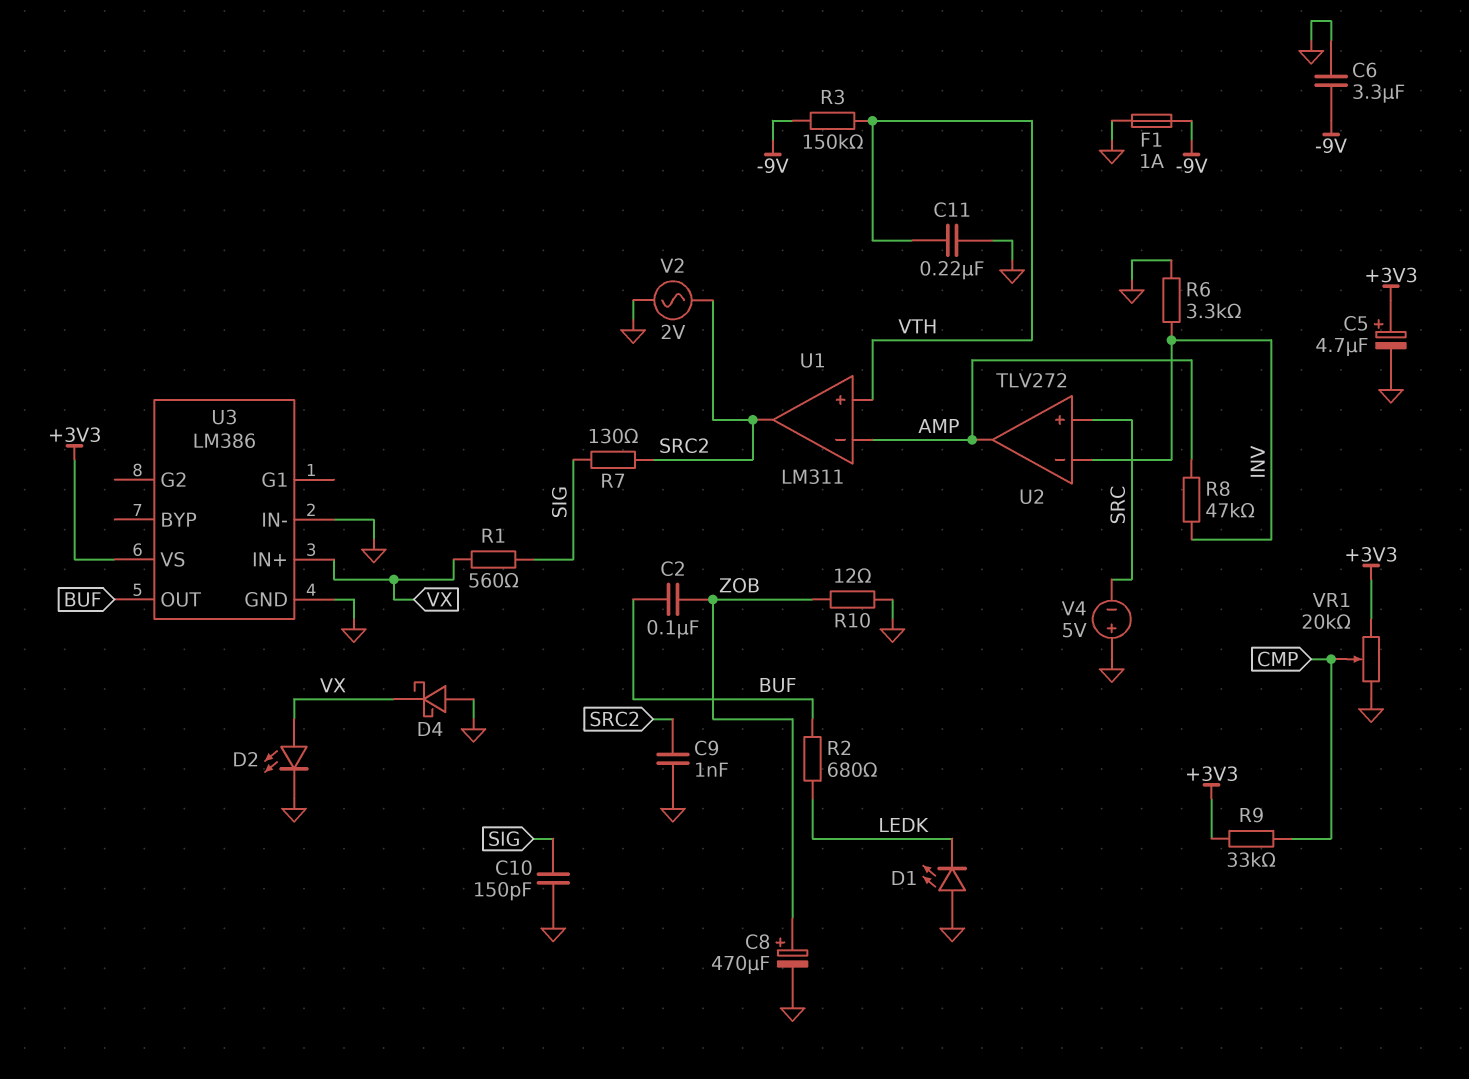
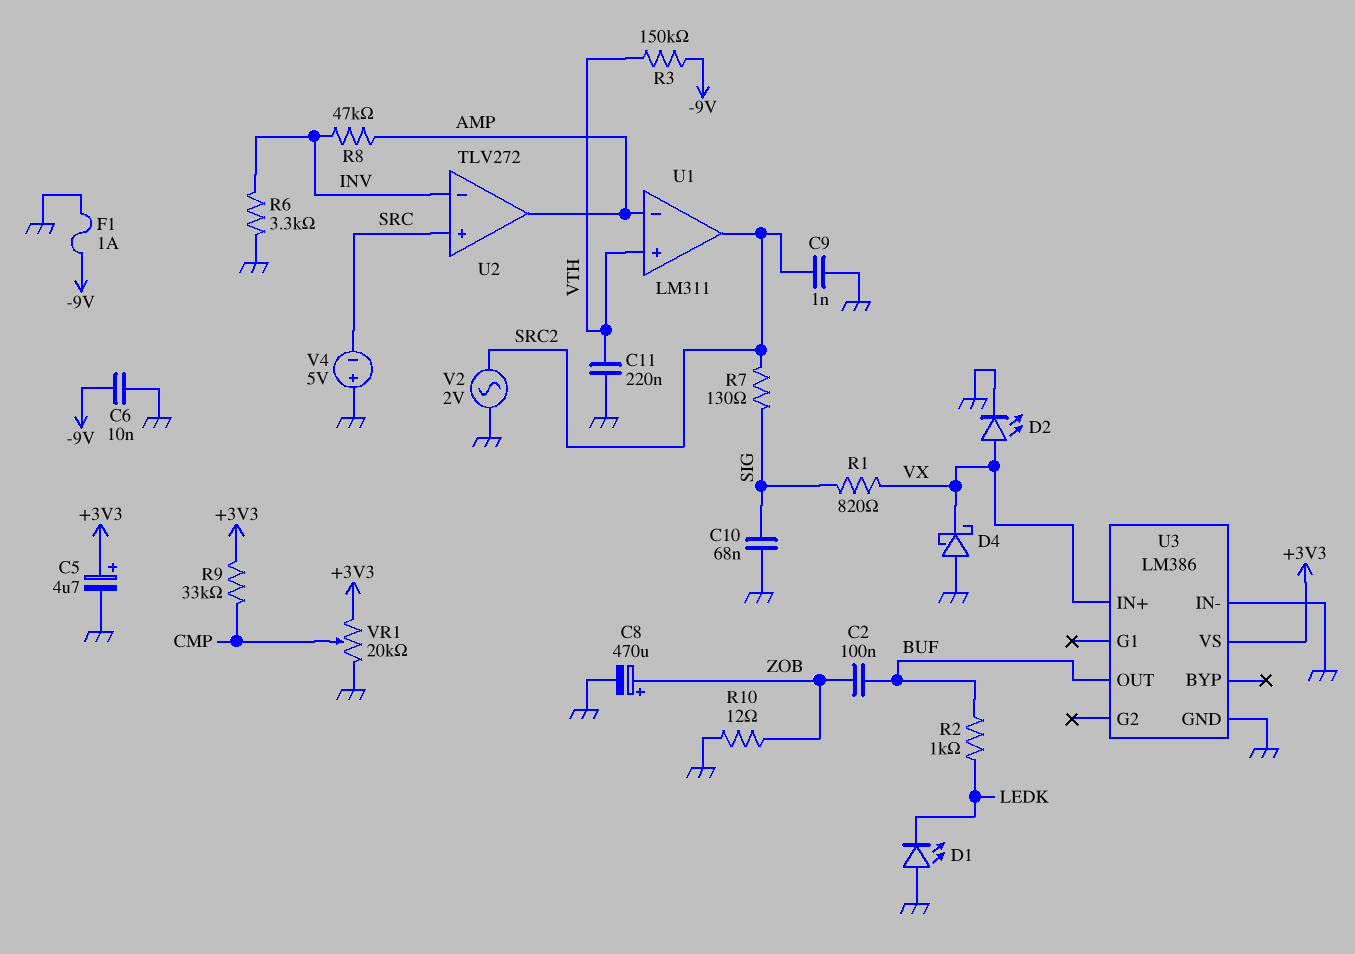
C6: 3.3uF (-9V, GND) -> 10nF (-9V, GND)
C10: 150pF (GND, SIG) -> 68nF (GND, SIG)
R1: 560 (SIG, VX) -> 820 (SIG, VX)
R2: 680 (BUF, LEDK) -> 1k (BUF, LEDK)

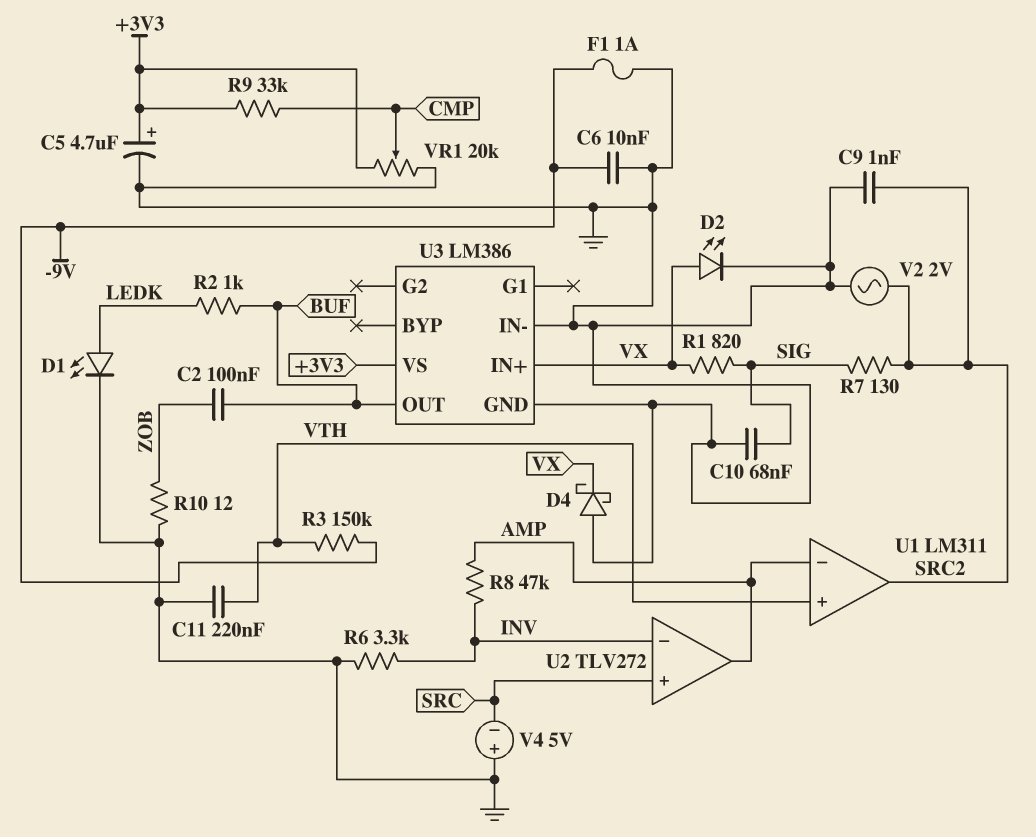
C8: 470uF (plus ZOB, minus GND) -> none
D1: LED (A GND, K LEDK) -> LED (A LEDK, K GND)

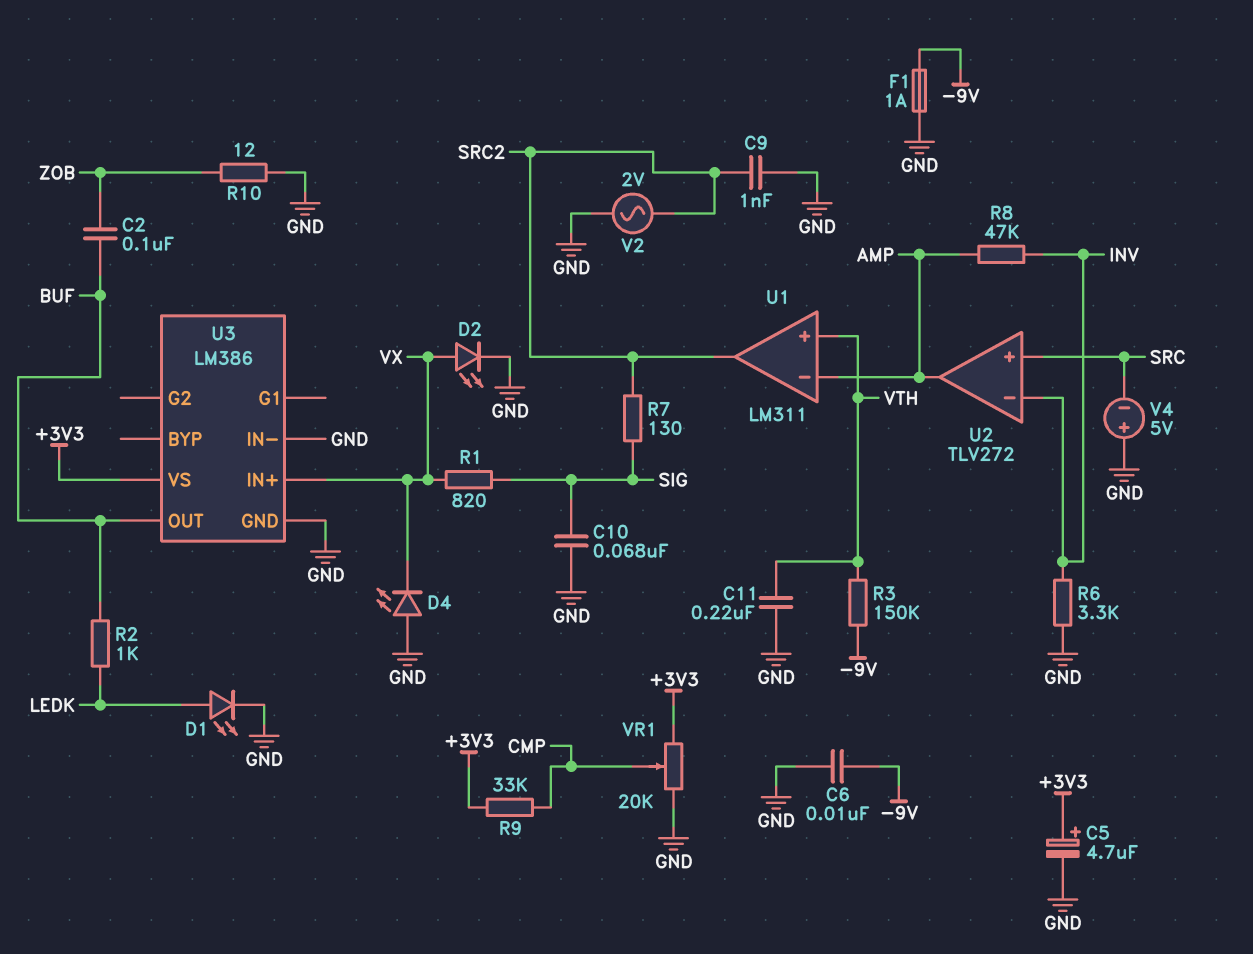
D4: schottky (A GND, K VX) -> LED (A GND, K VX)

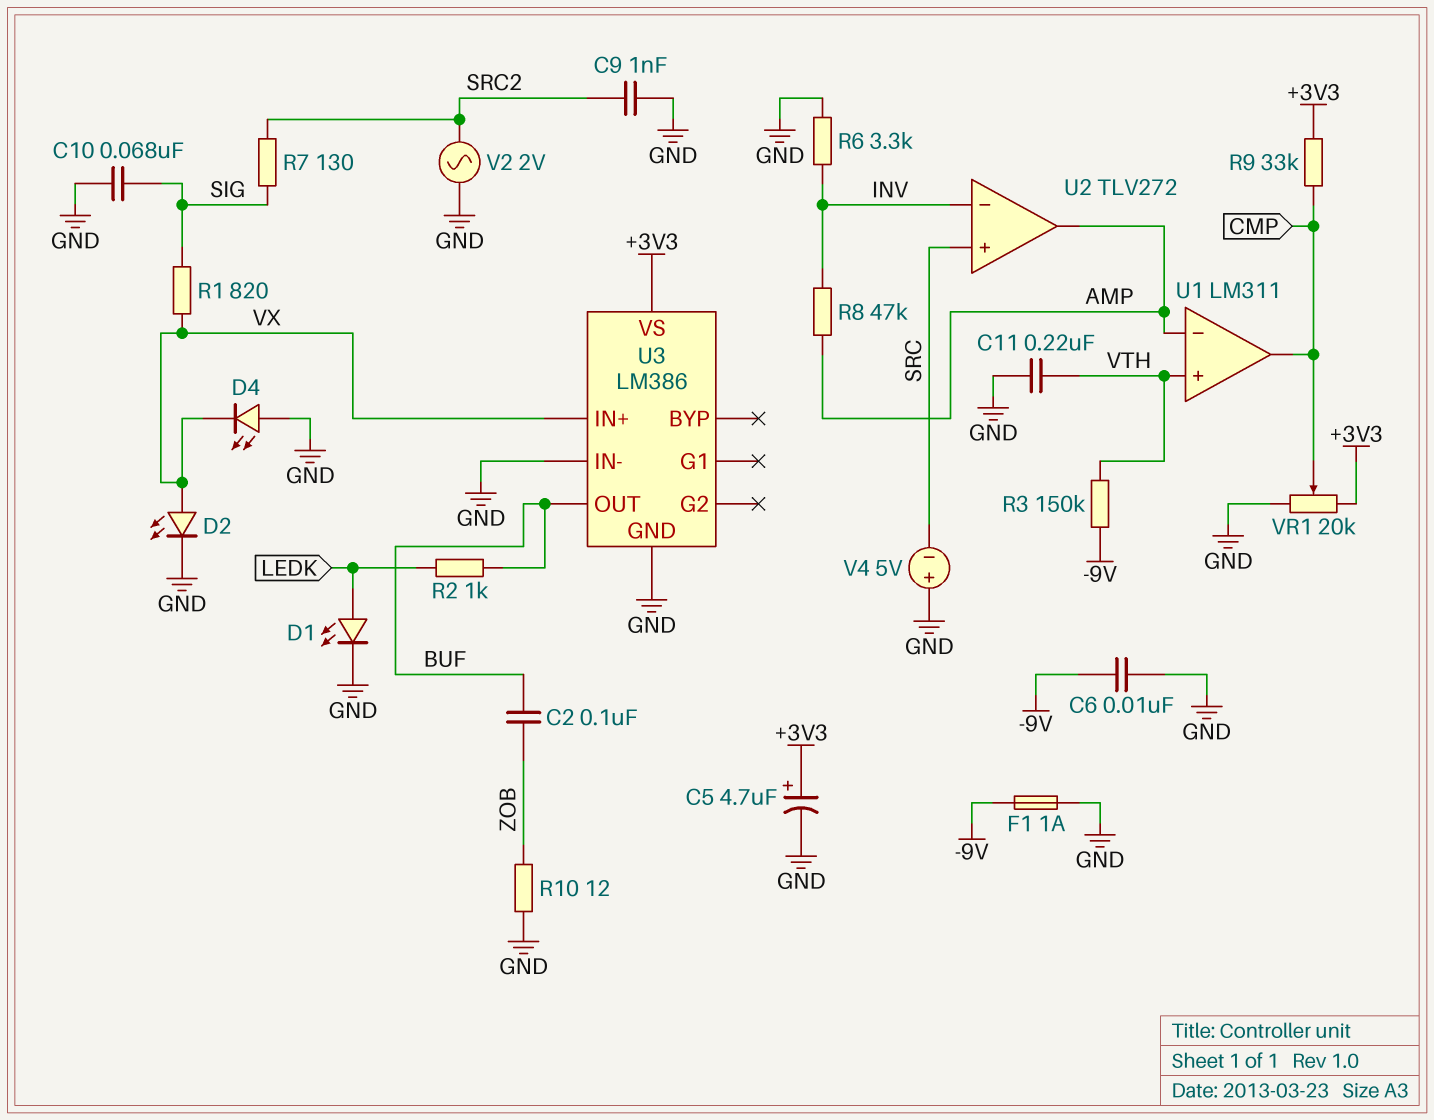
U1 pin out: SRC2 -> CMP

